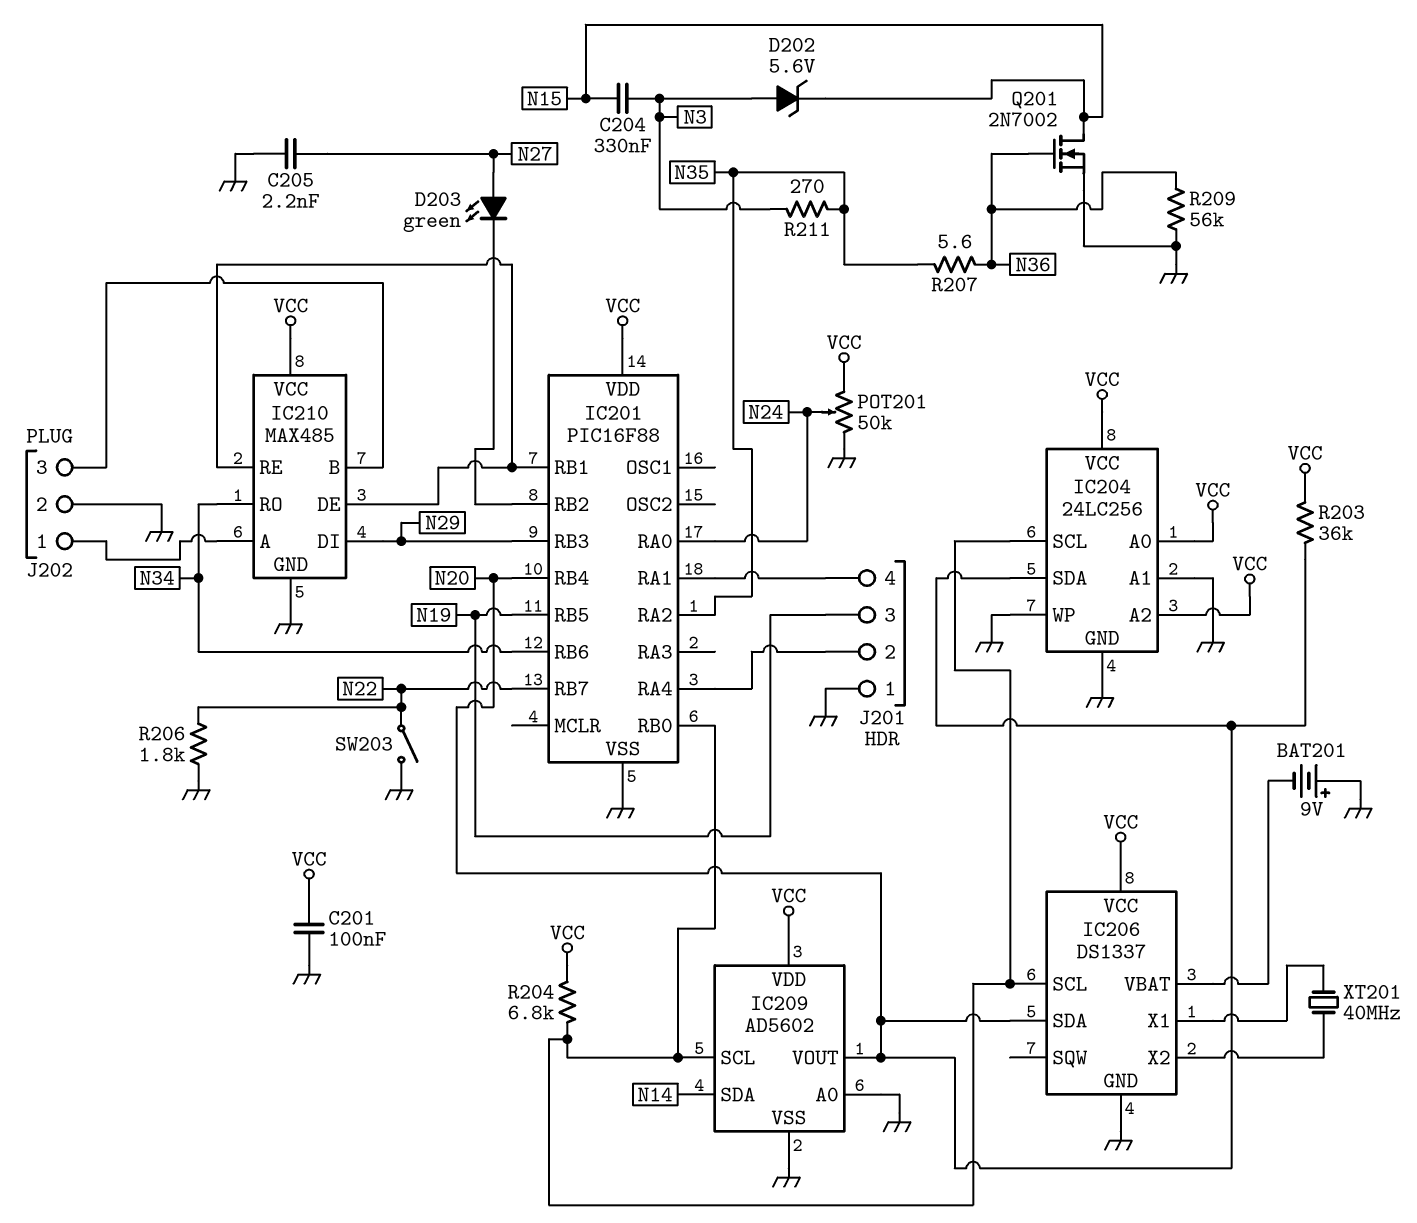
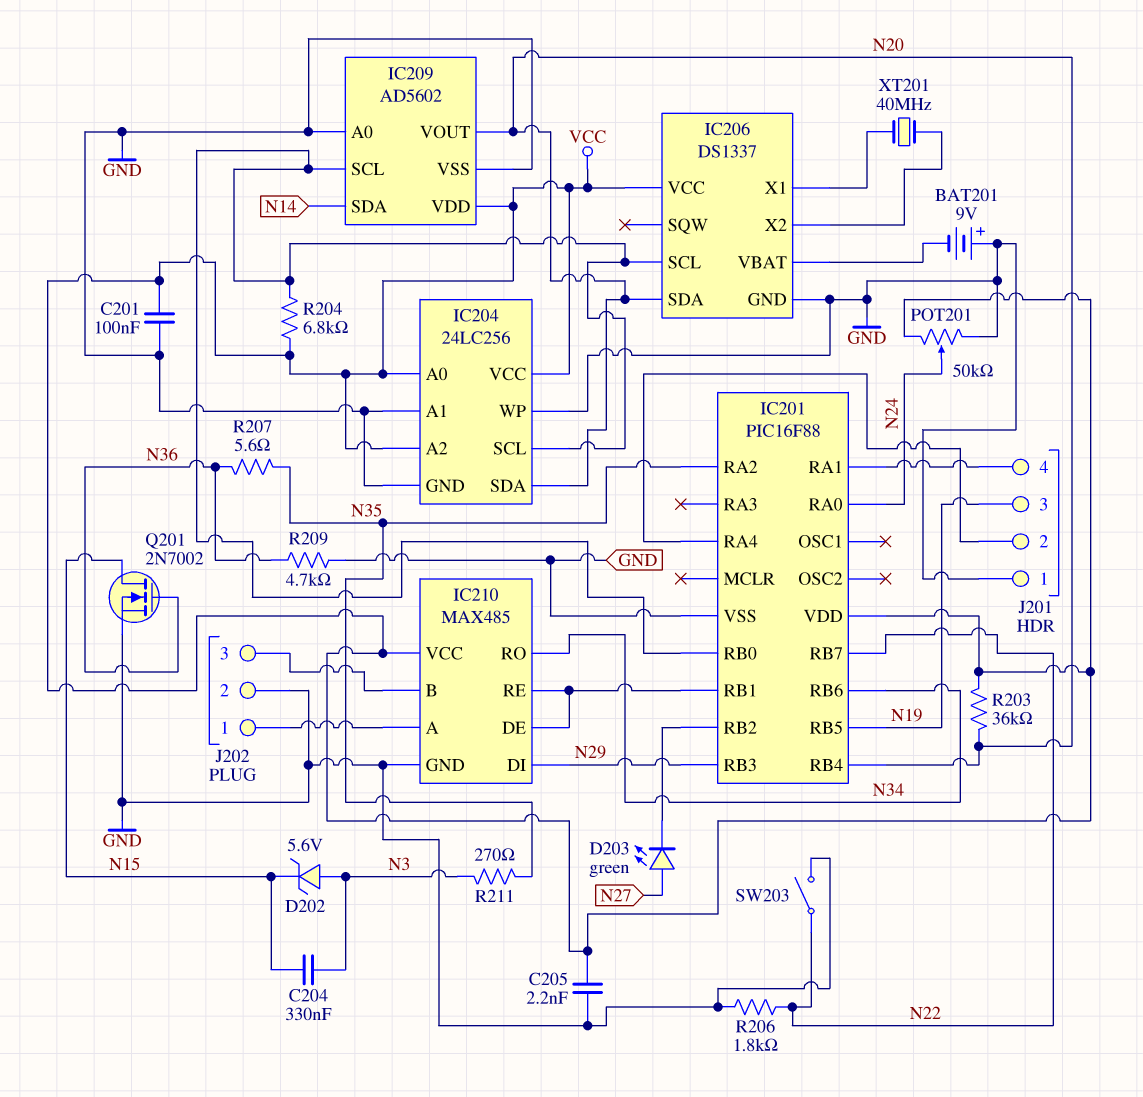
C205: 2.2nF (GND, N27) -> 2.2nF (GND, VCC)
R209: 56k (GND, N36) -> 4.7k (GND, N36)

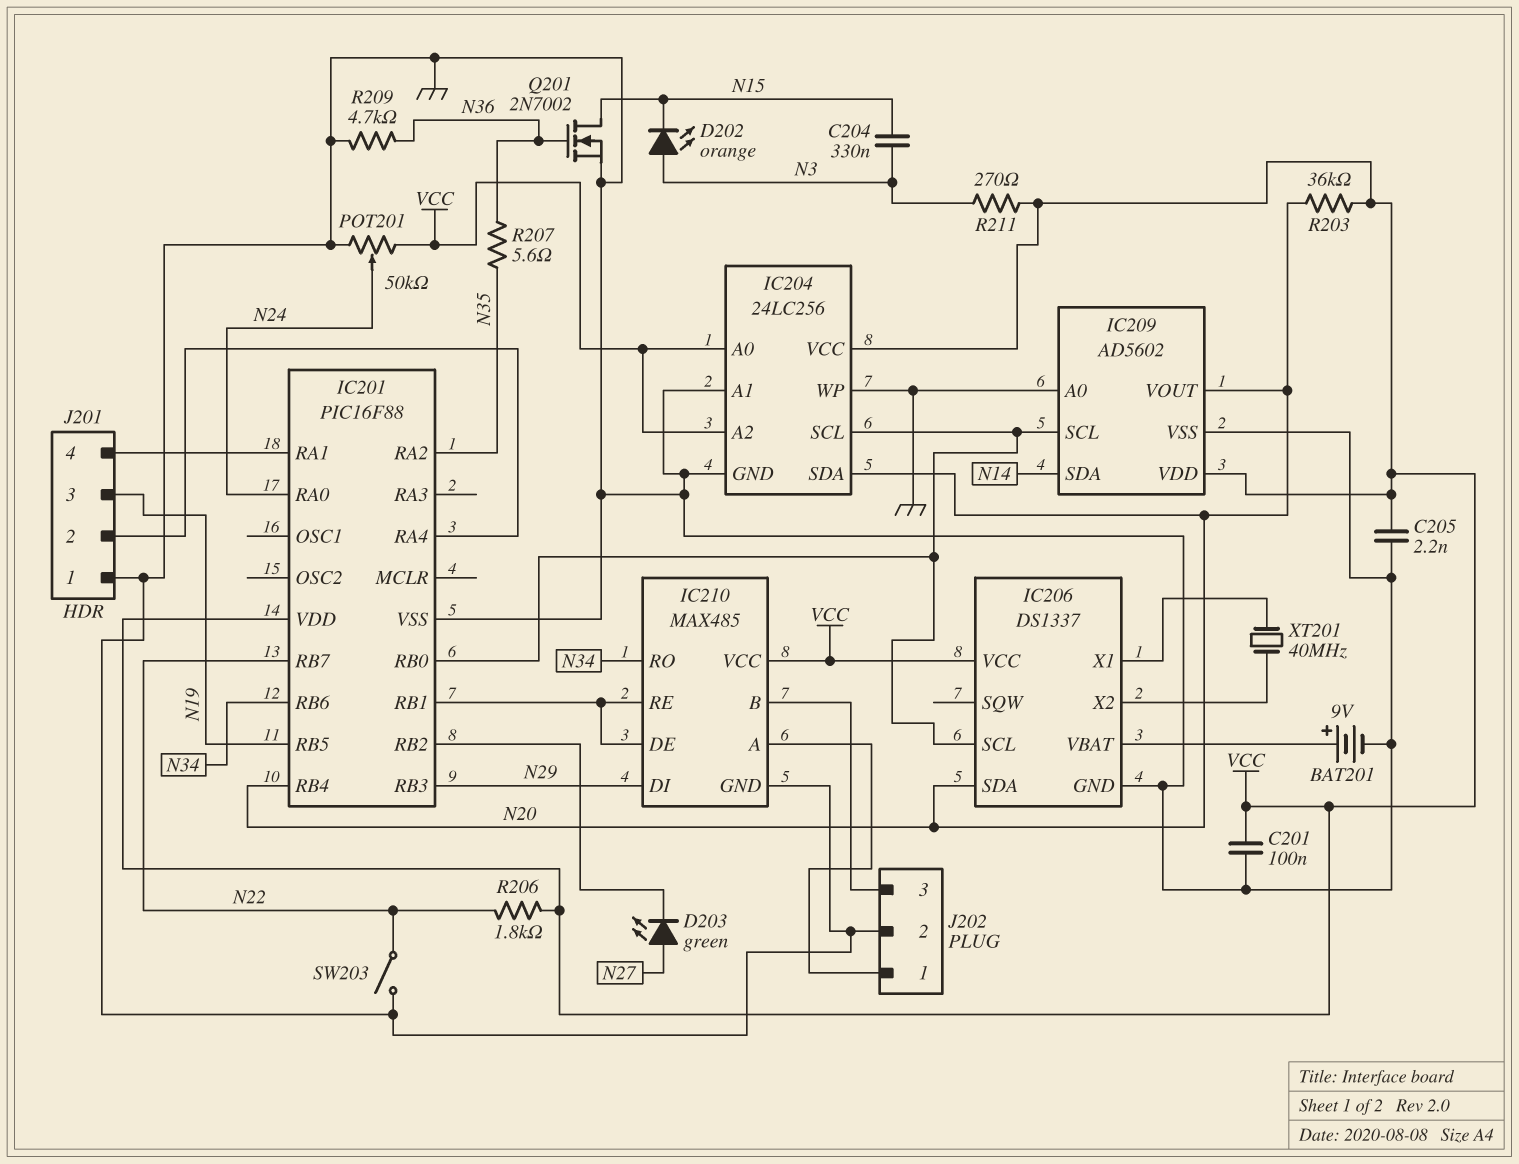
BAT201: 9V (plus GND, minus IC206/VBAT) -> 9V (plus IC206/VBAT, minus GND)
D202: zener 5.6V (A N3, K N15) -> LED orange (A N3, K N15)
R204: 6.8k (IC201/RB0, VCC) -> none
R206: 1.8k (GND, N22) -> 1.8k (N22, VCC)
R211: 270 (N3, N35) -> 270 (N3, VCC)

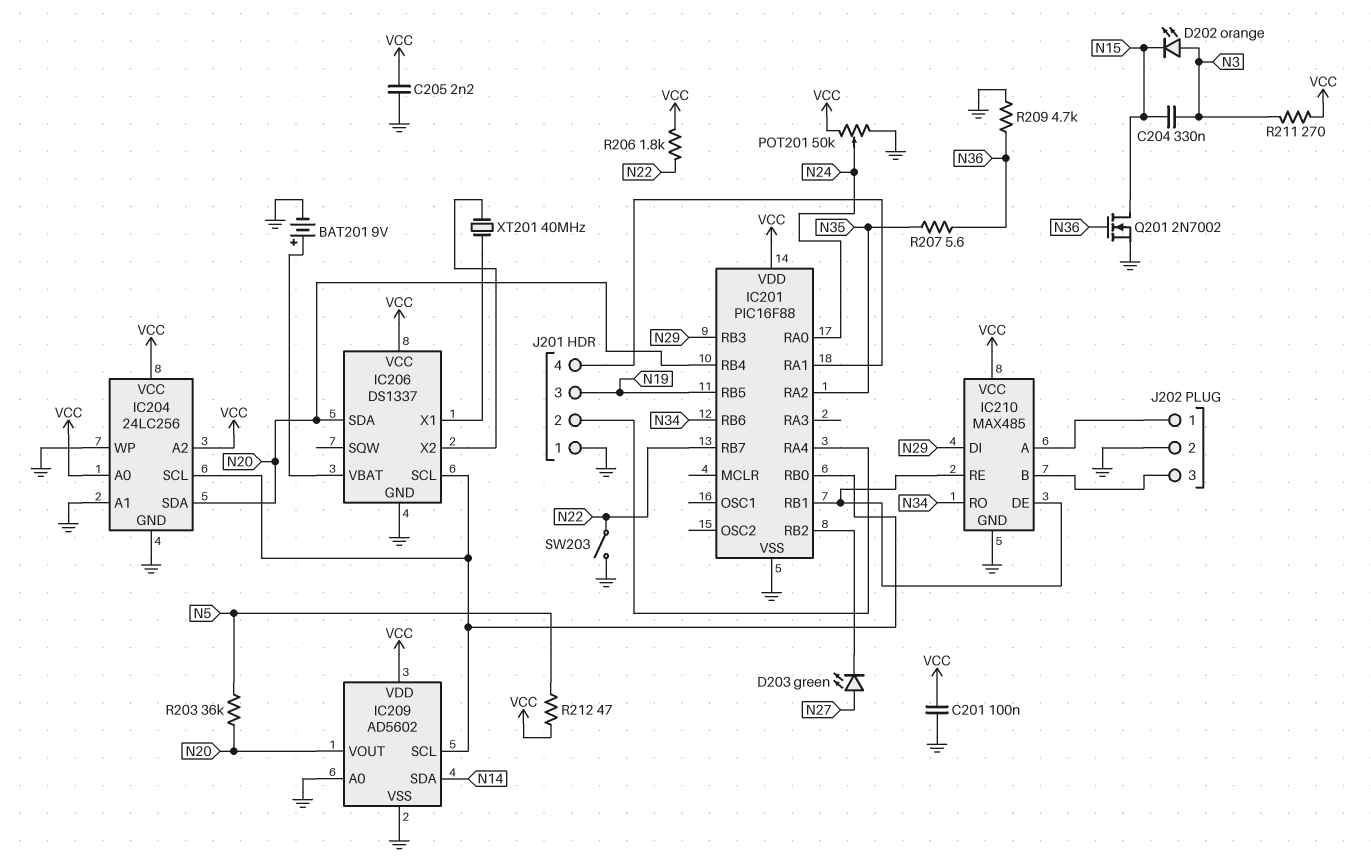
R203: 36k (N20, VCC) -> 36k (N5, N20)
R212: none -> 47 (N5, VCC)

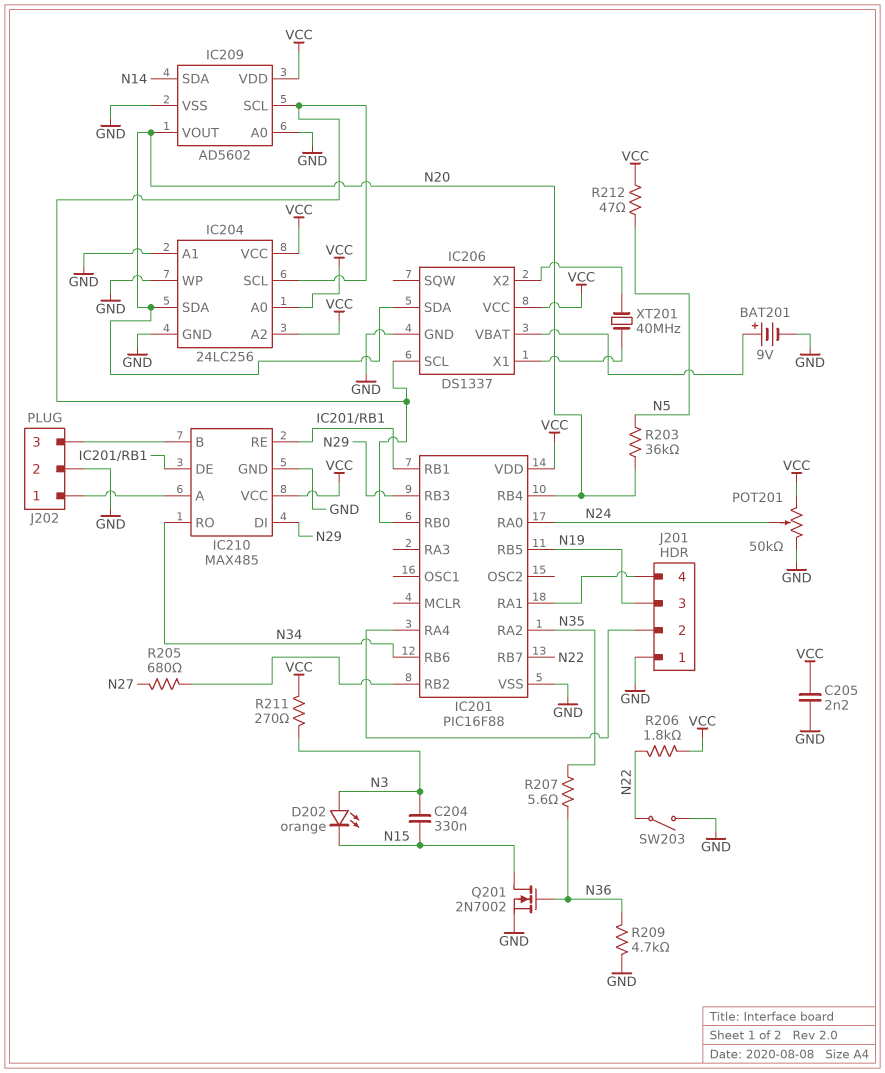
C201: 100nF (GND, VCC) -> none
D203: LED green (A N27, K IC201/RB2) -> none
R205: none -> 680 (IC201/RB2, N27)

